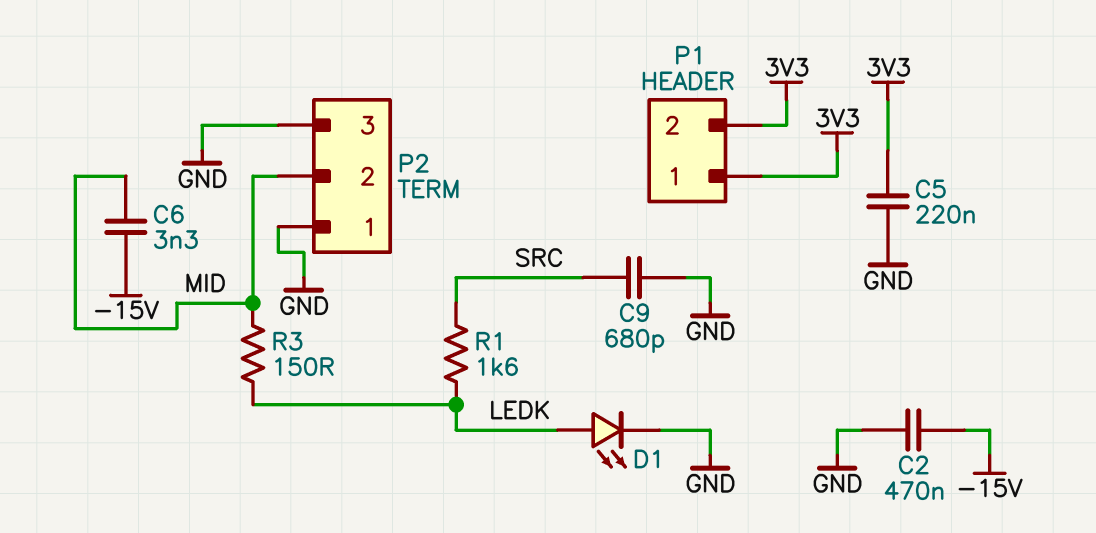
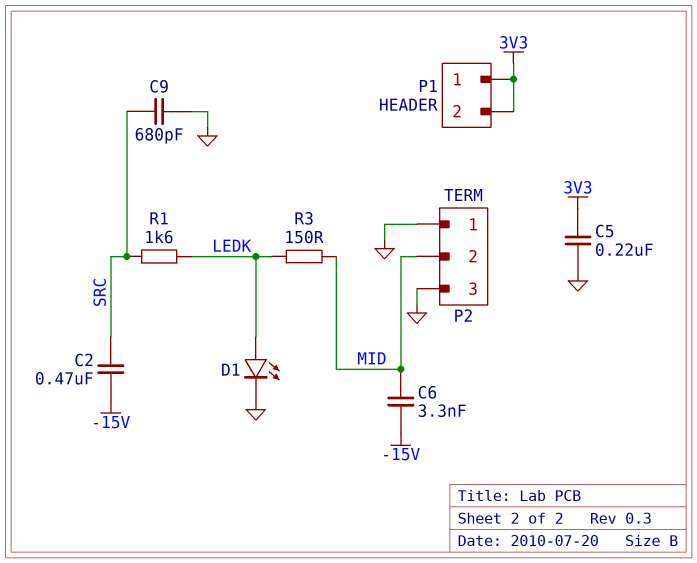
C2: 470nF (-15V, GND) -> 470nF (-15V, SRC)

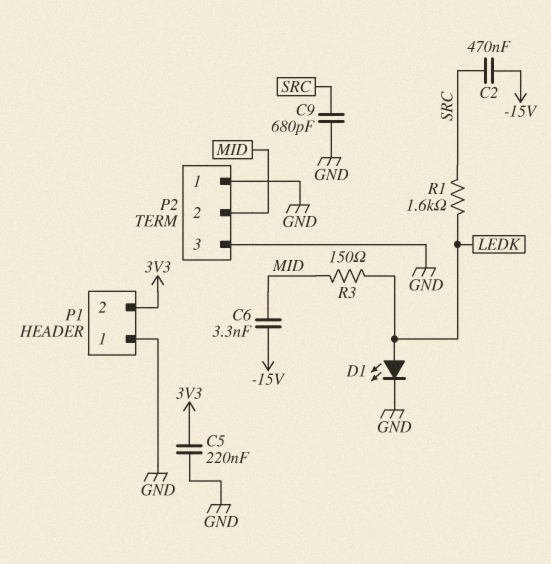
P1 pin 1: 3V3 -> GND

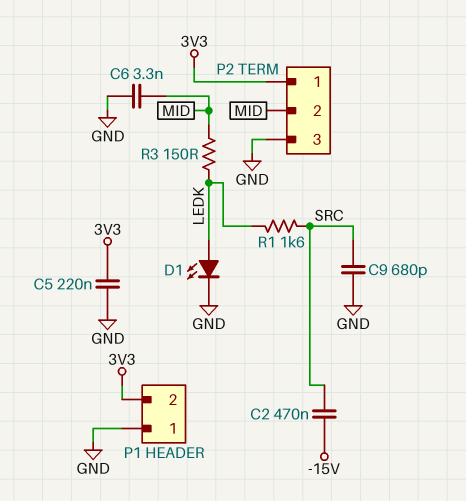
C6: 3.3nF (-15V, MID) -> 3.3nF (GND, MID)
P2 pin 1: GND -> 3V3

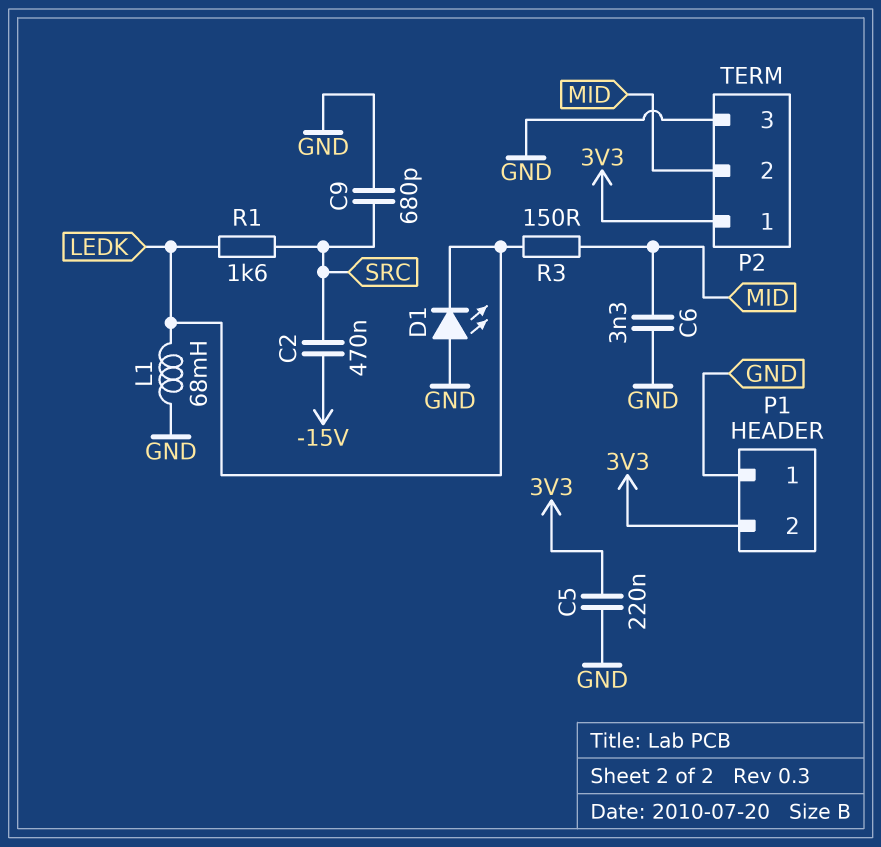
D1: LED (A LEDK, K GND) -> LED (A GND, K LEDK)
L1: none -> 68mH (GND, LEDK)

